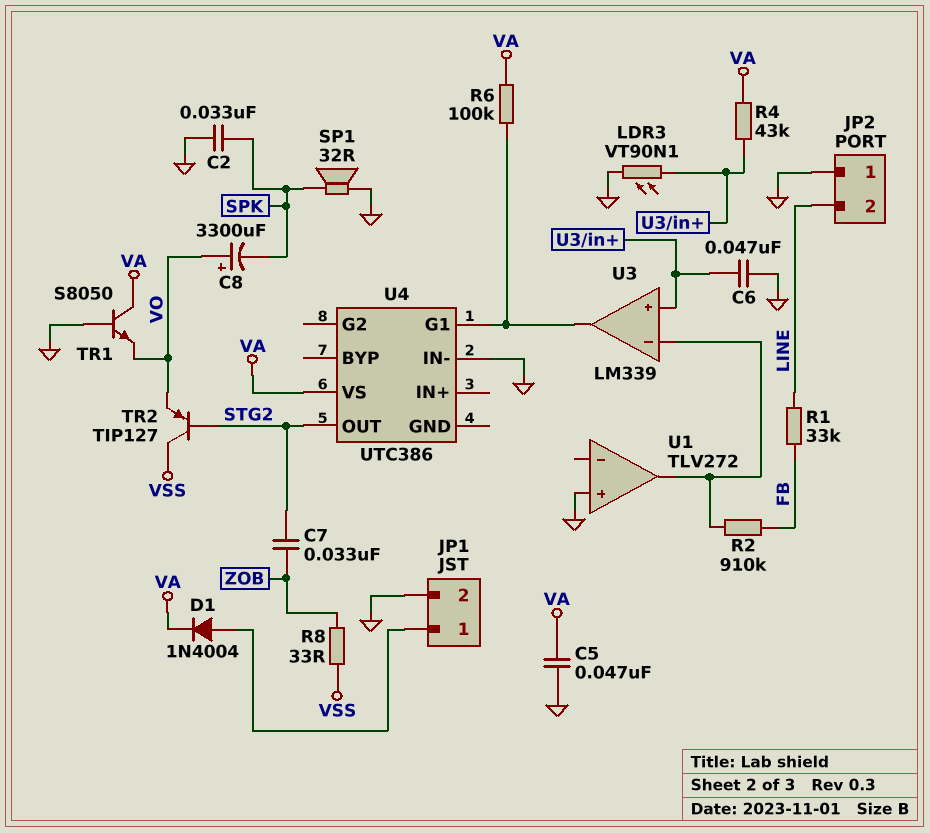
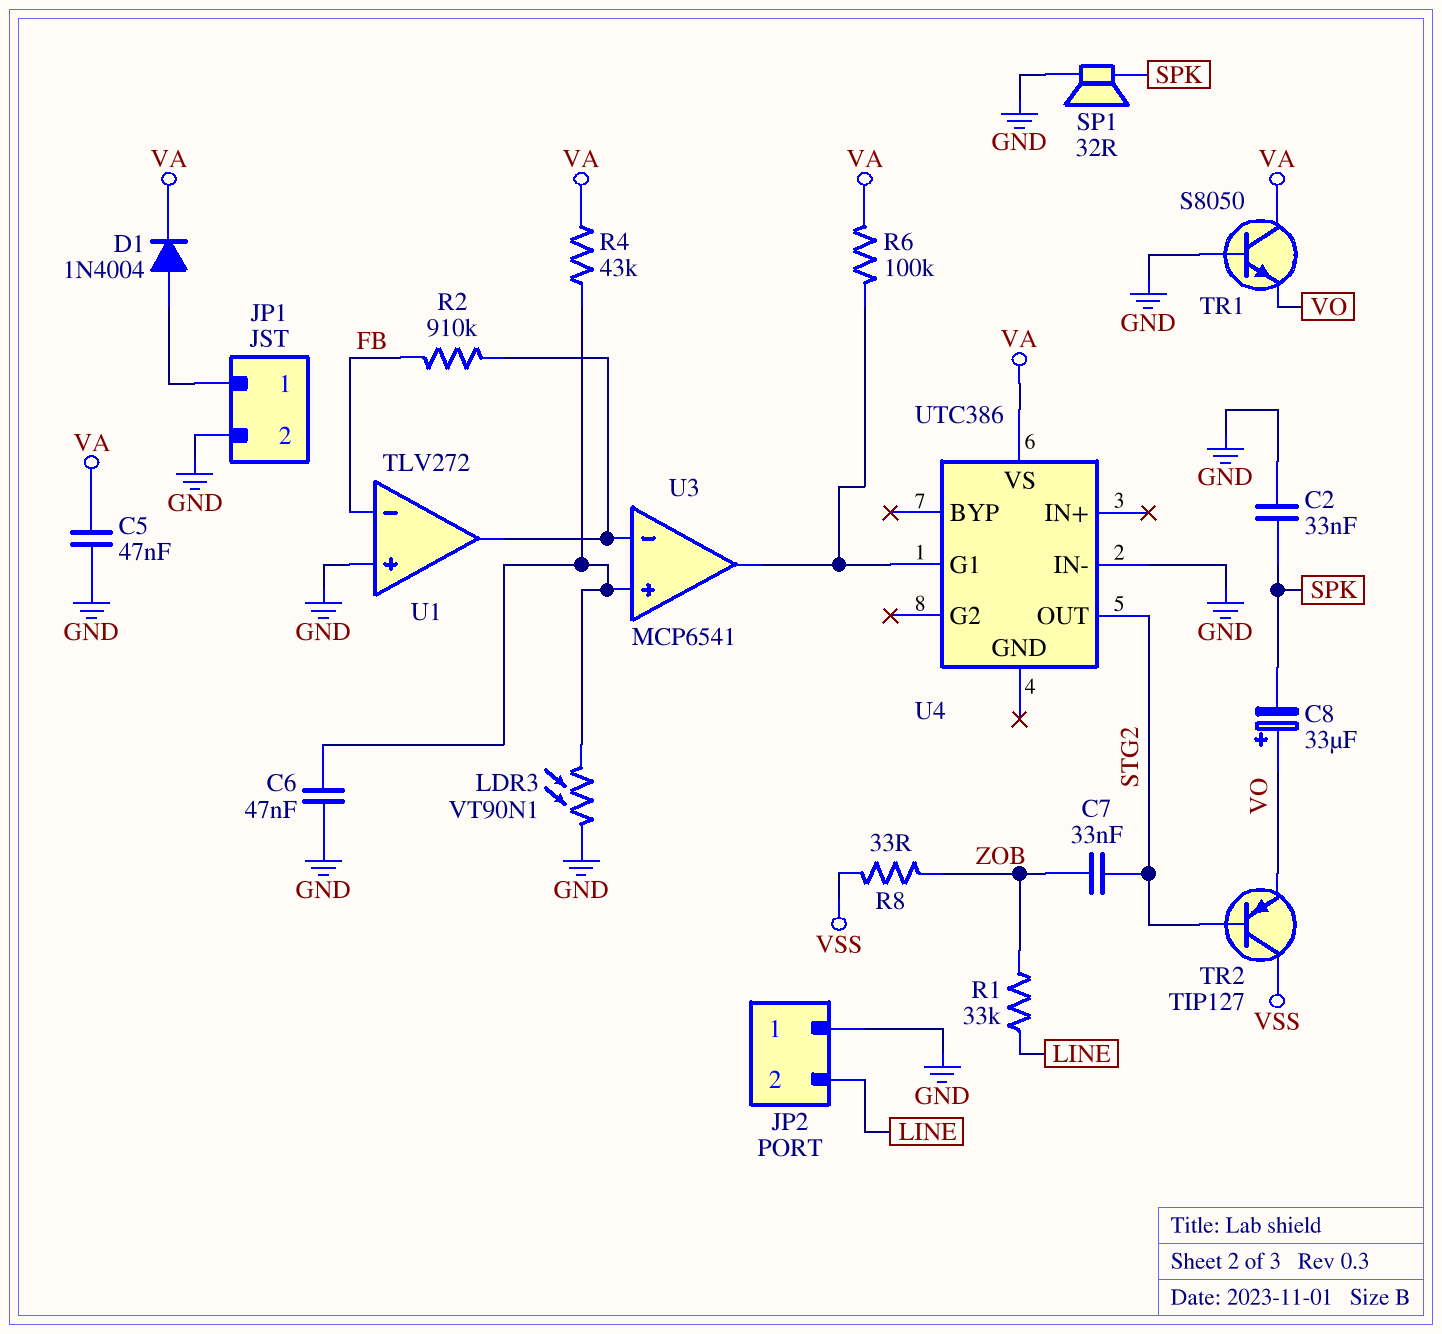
C8: 3300uF (plus VO, minus SPK) -> 33uF (plus VO, minus SPK)
R1: 33k (FB, LINE) -> 33k (LINE, ZOB)
U1 pin in-: none -> FB
U3: LM339 -> MCP6541

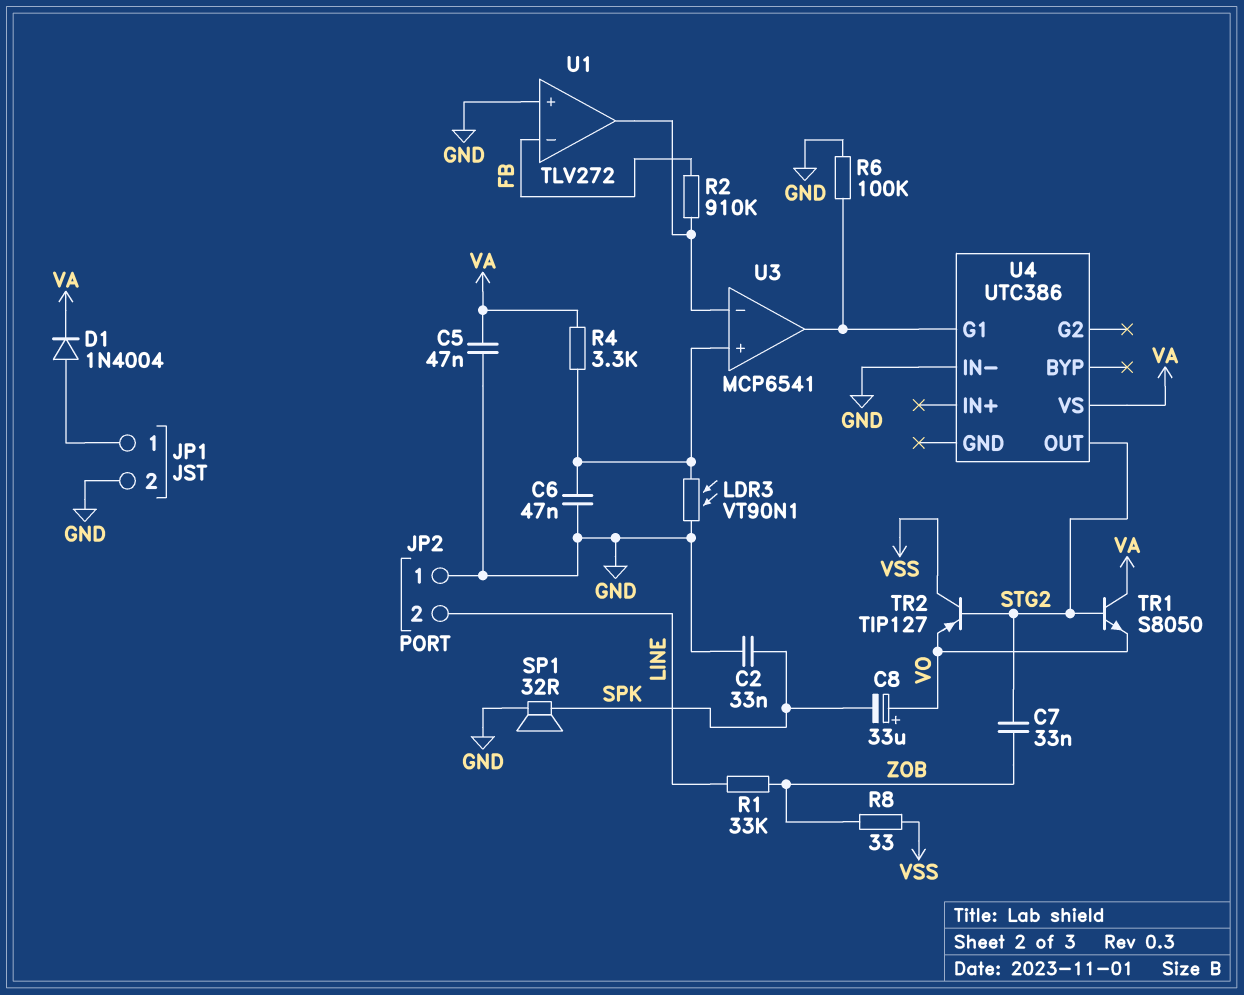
R4: 43k (U3/in+, VA) -> 3.3k (U3/in+, VA)
R6: 100k (U3/out, VA) -> 100k (GND, U3/out)
TR1: NPN S8050 (B GND, C VA, E VO) -> NPN S8050 (B STG2, C VA, E VO)

